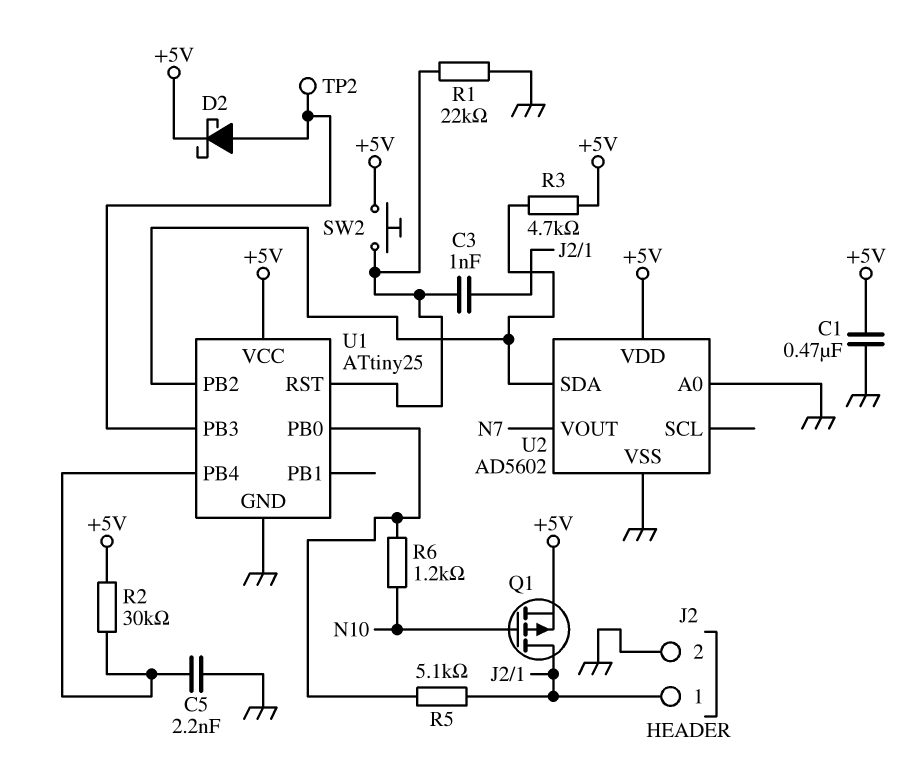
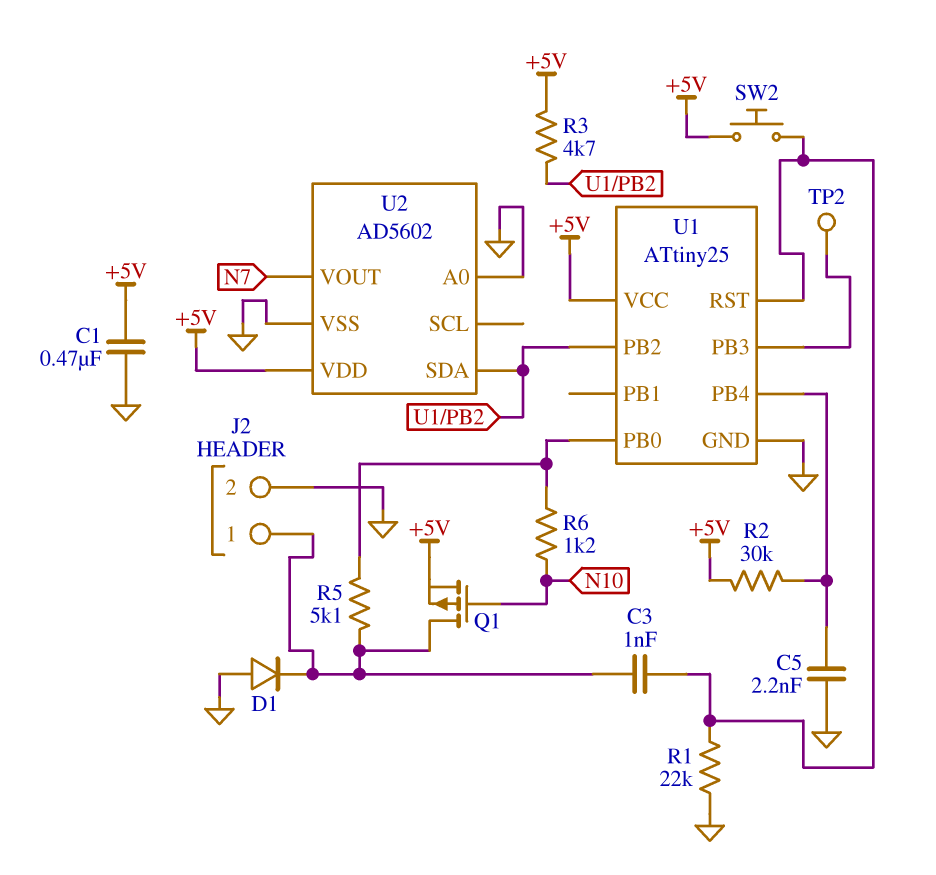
D1: none -> diode (A GND, K J2/1)
D2: schottky (A U1/PB3, K +5V) -> none

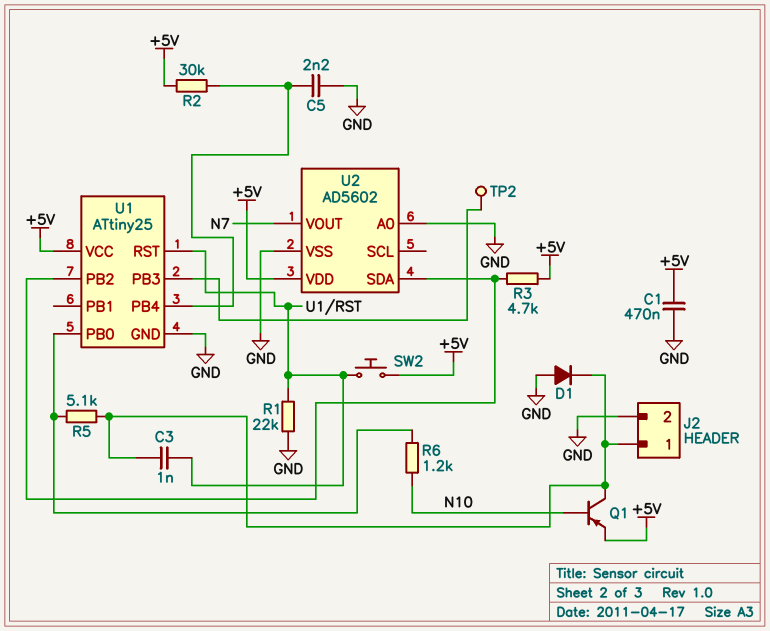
Q1: PMOS (G N10, D J2/1, S +5V) -> PNP (B N10, C J2/1, E +5V)

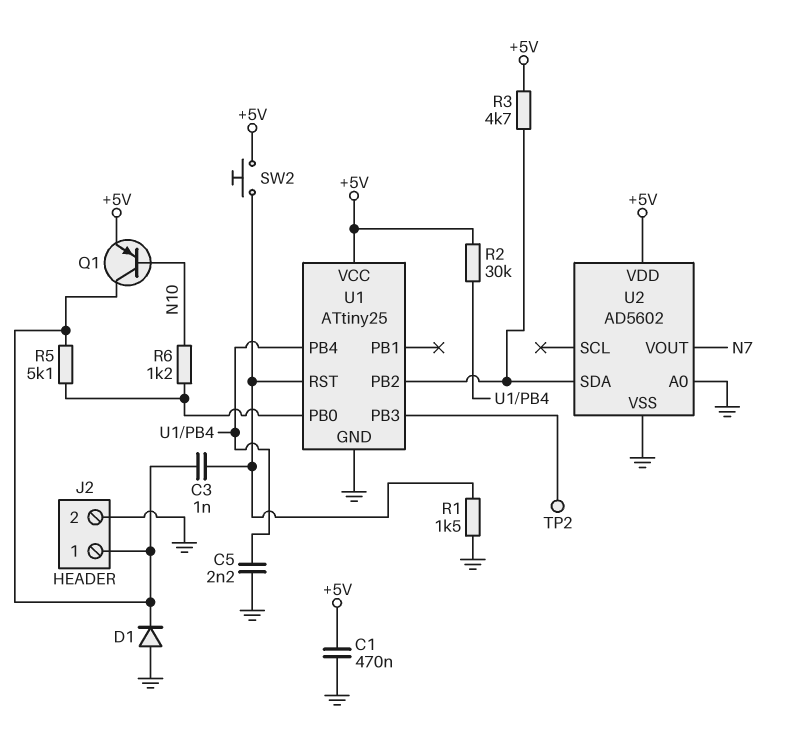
R1: 22k (GND, U1/RST) -> 1.5k (GND, U1/RST)

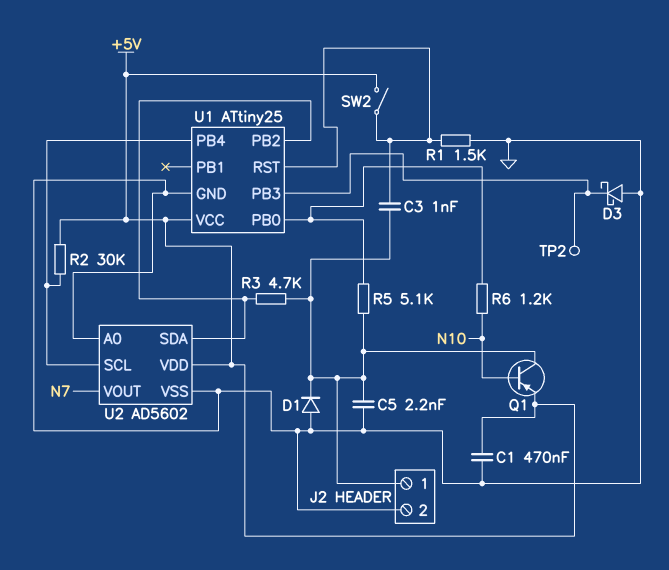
C5: 2.2nF (GND, U1/PB4) -> 2.2nF (GND, J2/1)
D3: none -> schottky (A GND, K U1/PB3)
R3: 4.7k (+5V, U1/PB2) -> 4.7k (J2/1, U1/PB2)
SW2: button (+5V, U1/RST) -> switch (+5V, U1/RST)
U2 pin SCL: none -> U1/PB4

